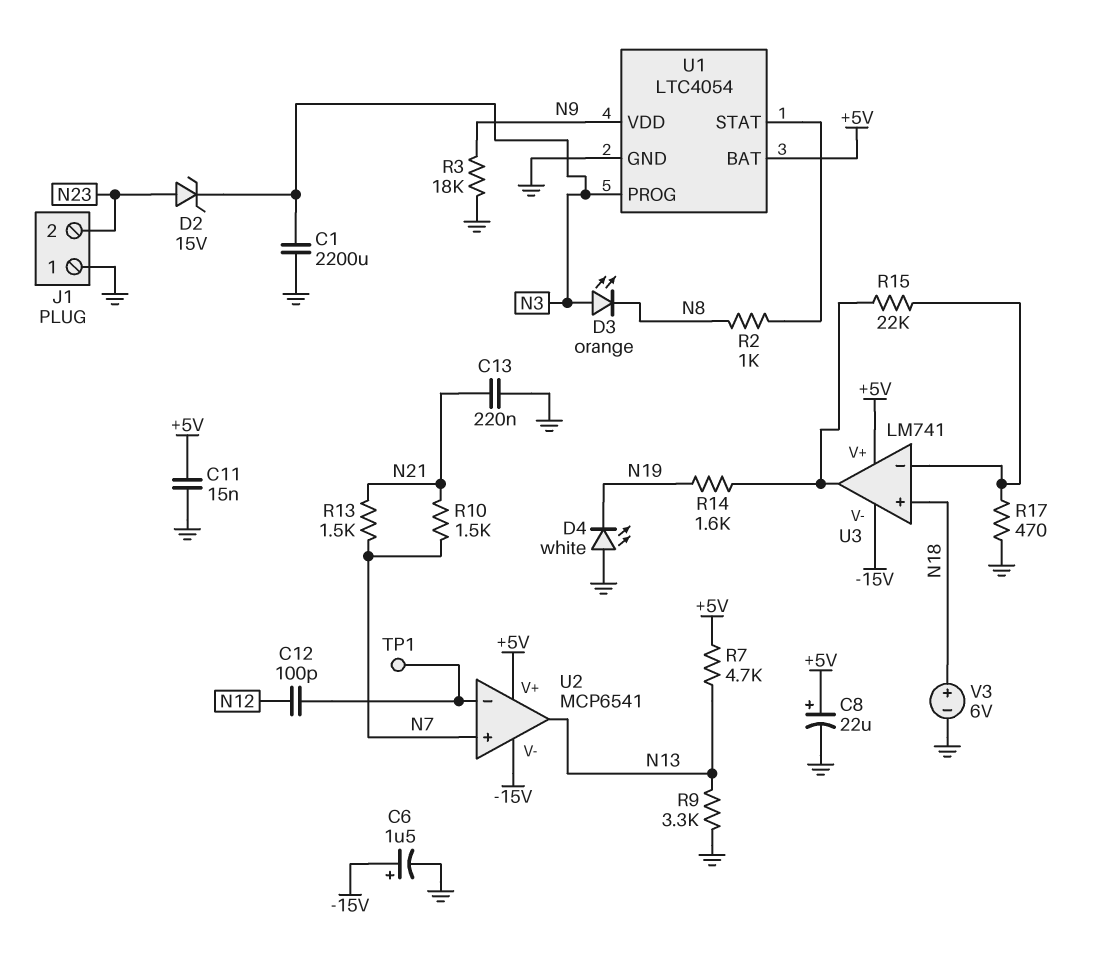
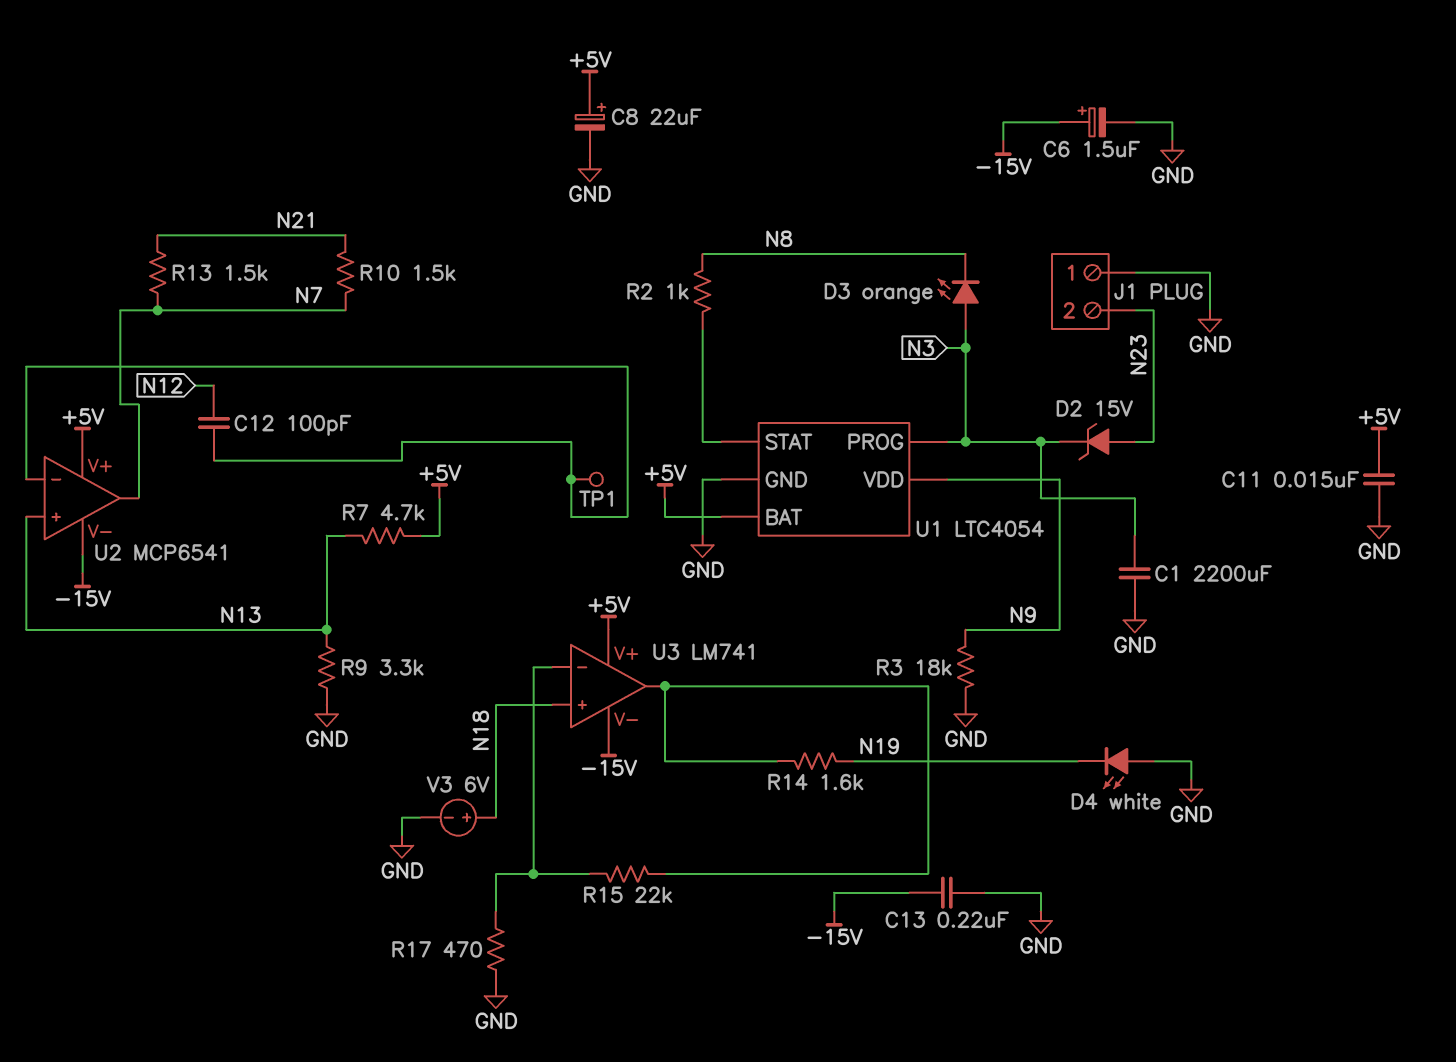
C13: 220nF (GND, N21) -> 220nF (-15V, GND)
U2 pin in+: N7 -> N13
U2 pin out: N13 -> N7

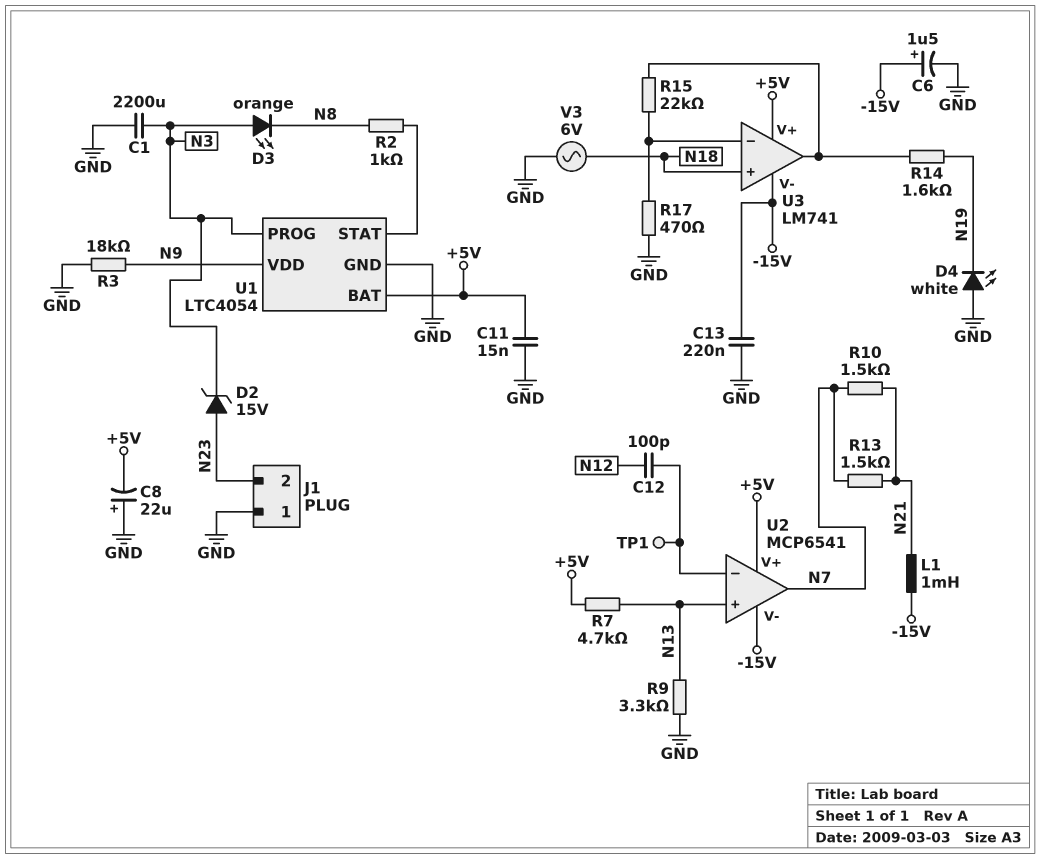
C8: 22uF (plus +5V, minus GND) -> 22uF (plus GND, minus +5V)
L1: none -> 1mH (-15V, N21)
V3: 6V (plus N18, minus GND) -> AC 6V (GND, N18)

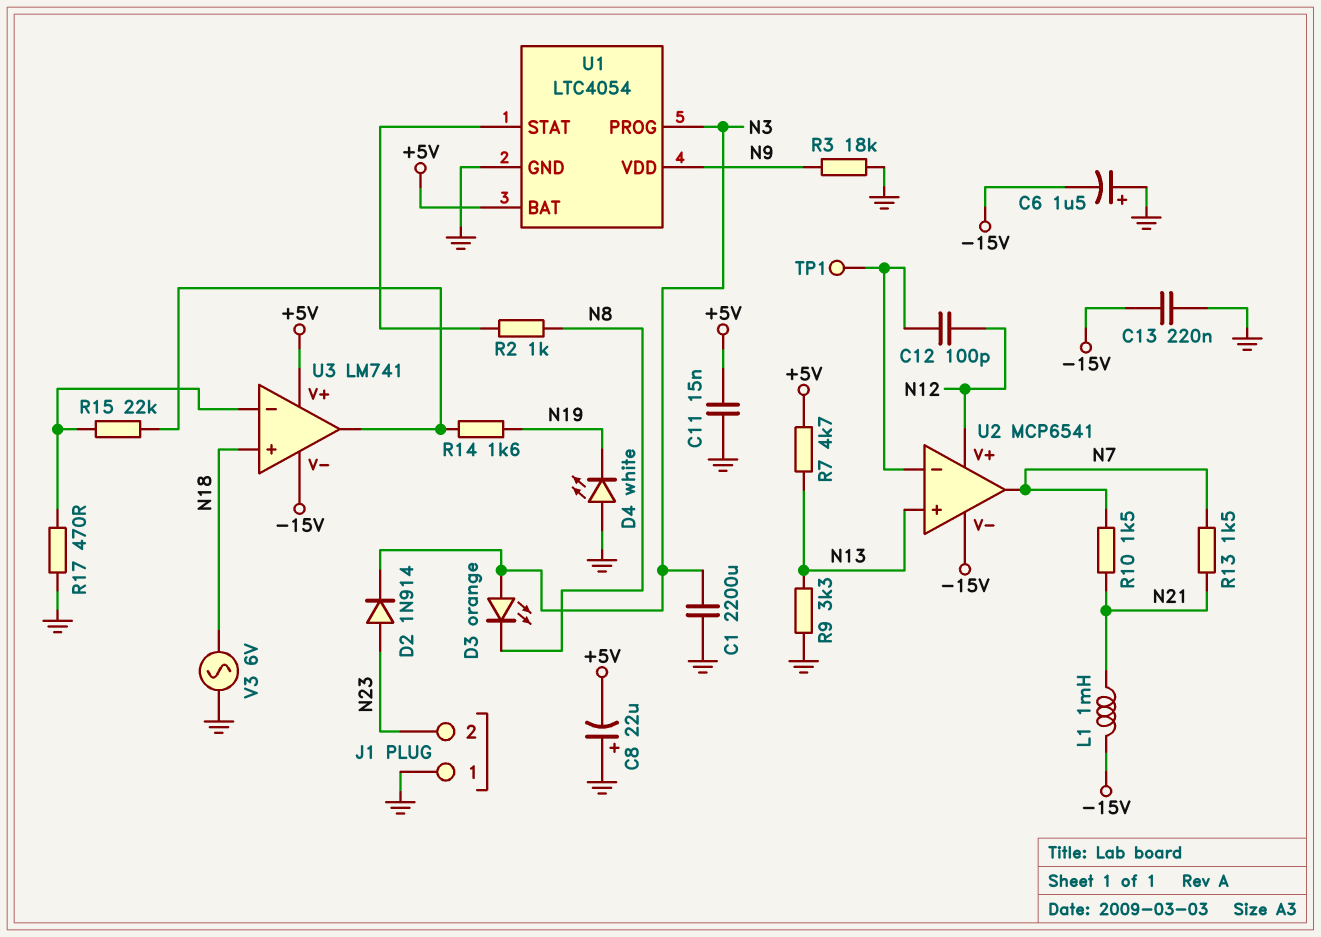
C6: 1.5uF (plus -15V, minus GND) -> 1.5uF (plus GND, minus -15V)
D2: zener 15V (A N23, K N3) -> diode 1N914 (A N23, K N3)
U2 pin V+: +5V -> N12

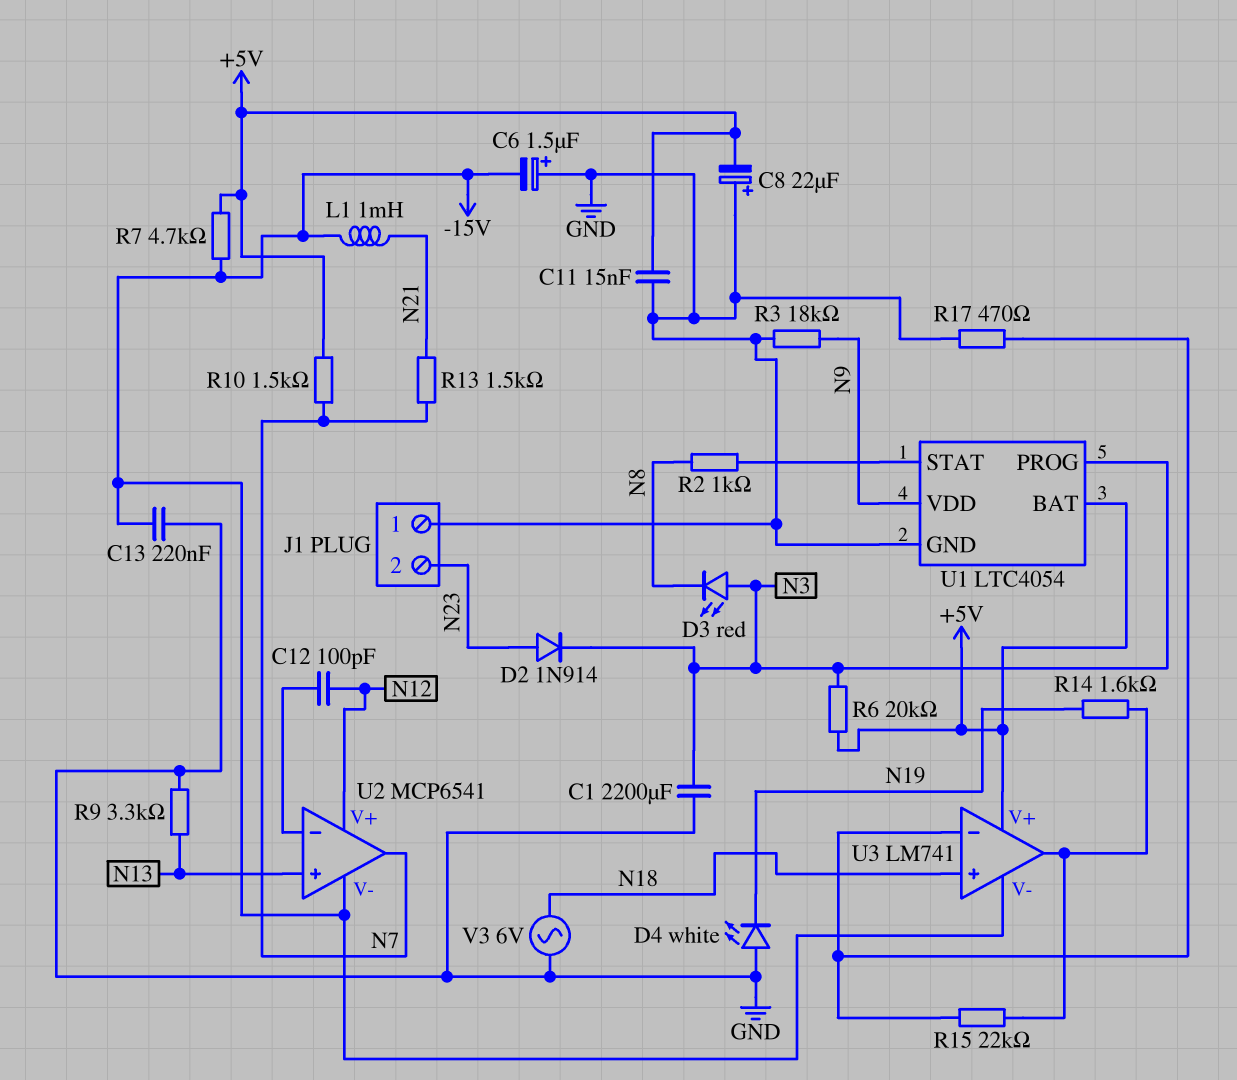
D3: LED orange (A N3, K N8) -> LED red (A N3, K N8)
R6: none -> 20k (+5V, N3)
R7: 4.7k (+5V, N13) -> 4.7k (+5V, -15V)
R10: 1.5k (N7, N21) -> 1.5k (+5V, N7)
TP1: test point (U2/in-) -> none

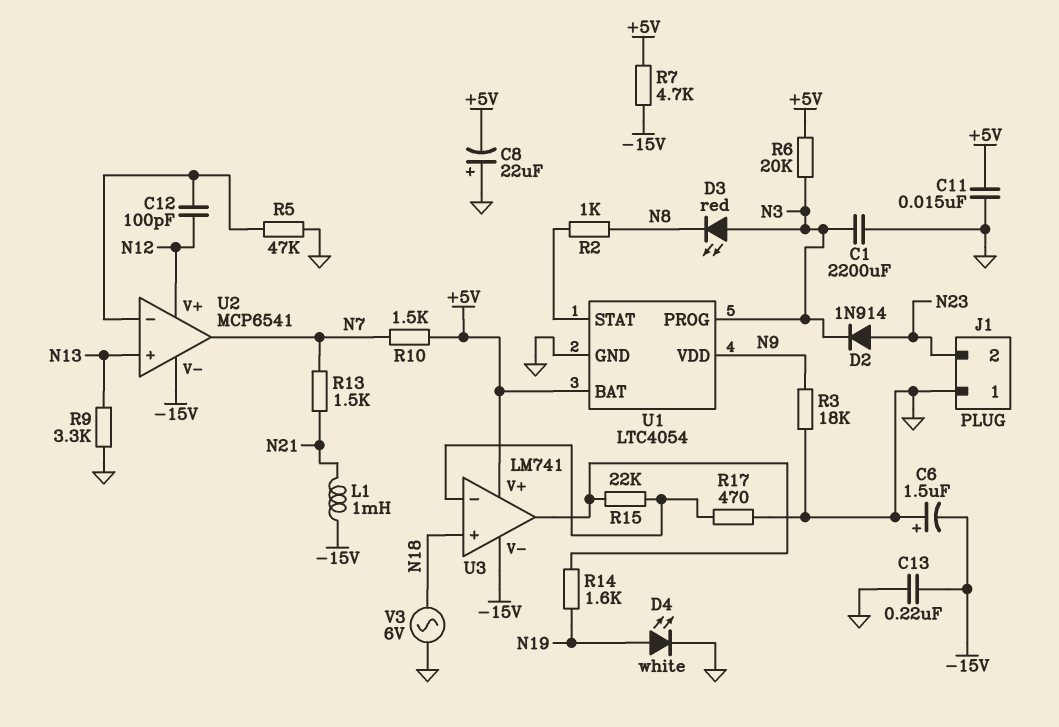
D4: LED white (A GND, K N19) -> LED white (A N19, K GND)
R5: none -> 47k (GND, U2/in-)

